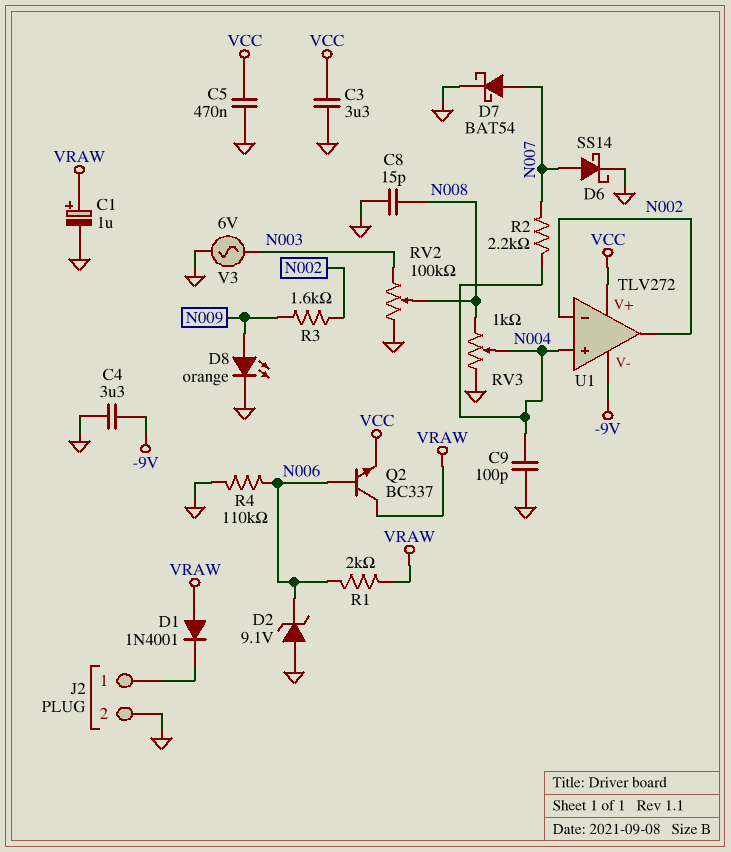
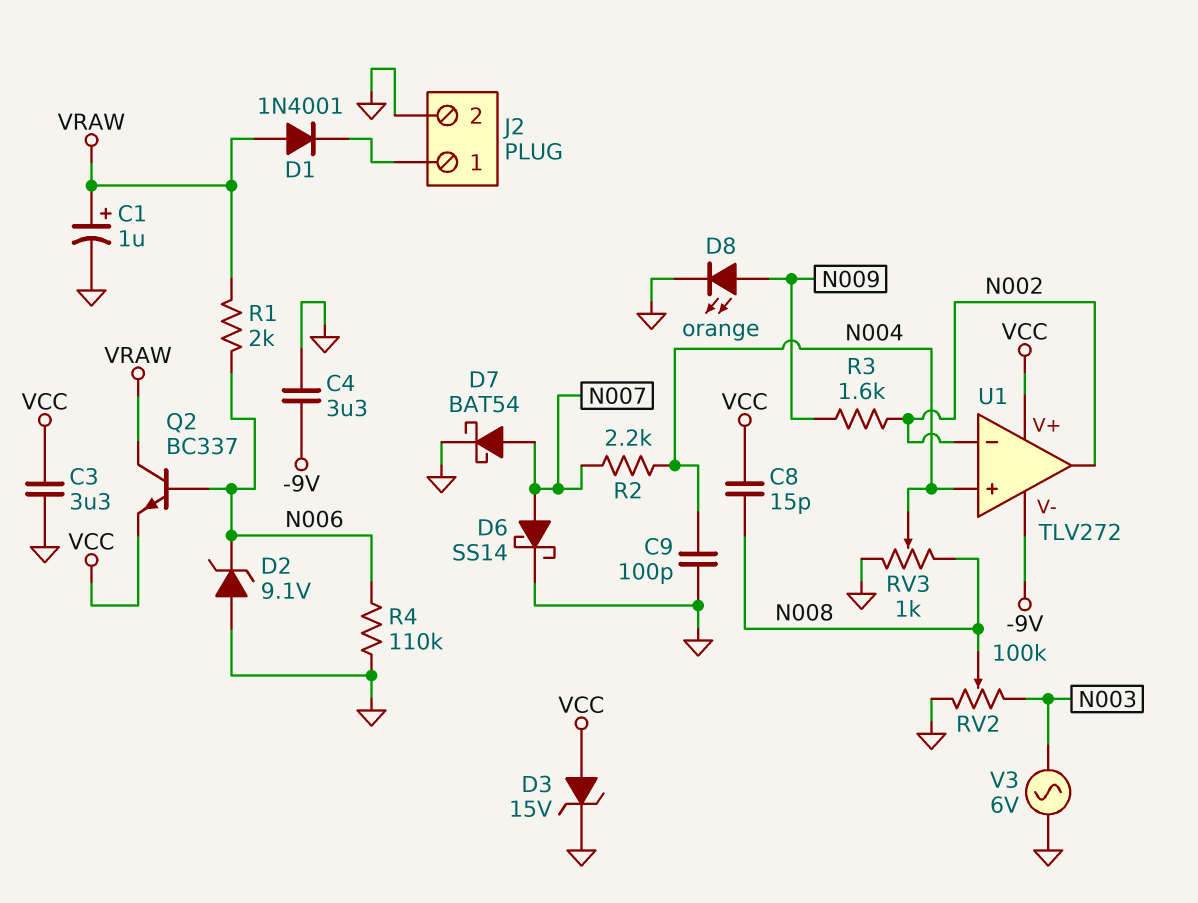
C5: 470nF (GND, VCC) -> none
C8: 15pF (GND, N008) -> 15pF (N008, VCC)
D3: none -> zener 15V (A VCC, K GND)

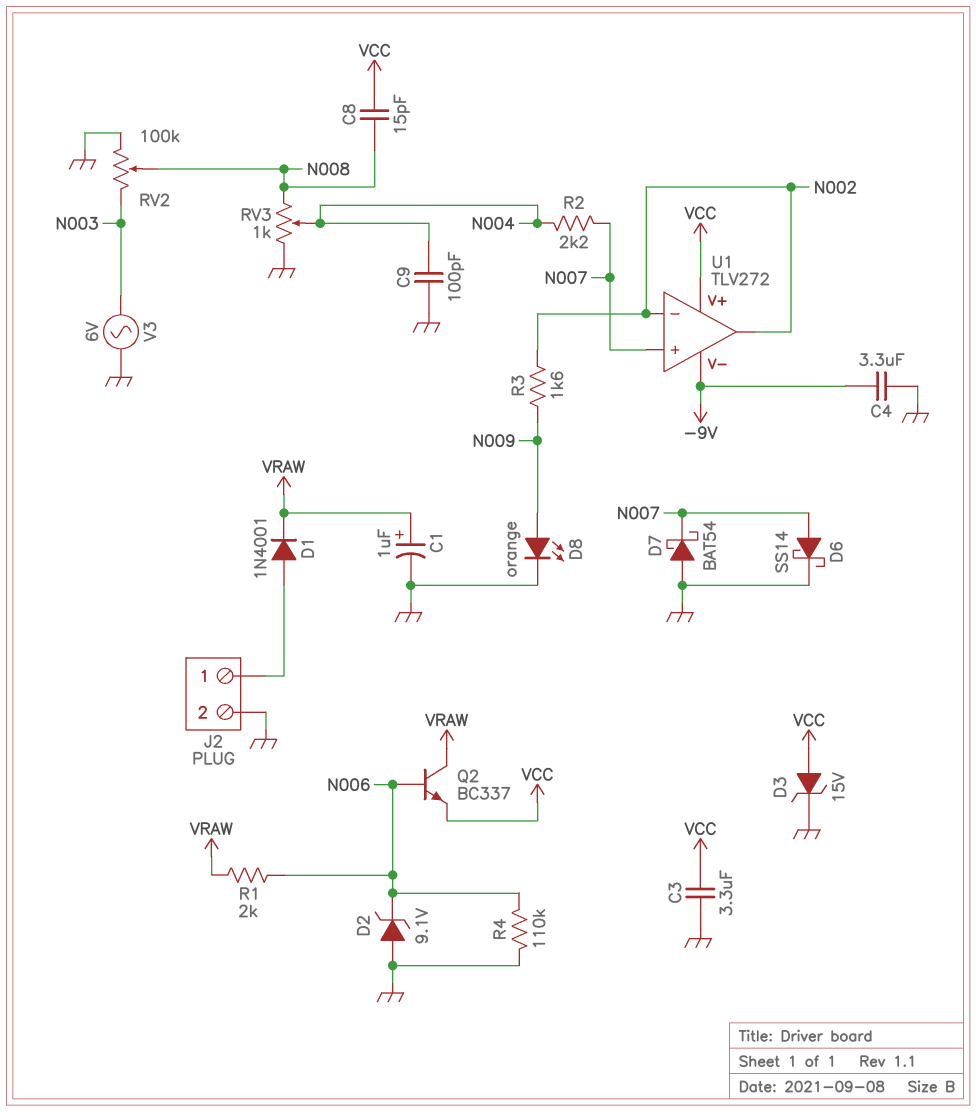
D1: diode 1N4001 (A VRAW, K J2/1) -> diode 1N4001 (A J2/1, K VRAW)
D7: schottky BAT54 (A N007, K GND) -> schottky BAT54 (A GND, K N007)
U1 pin in+: N004 -> N007

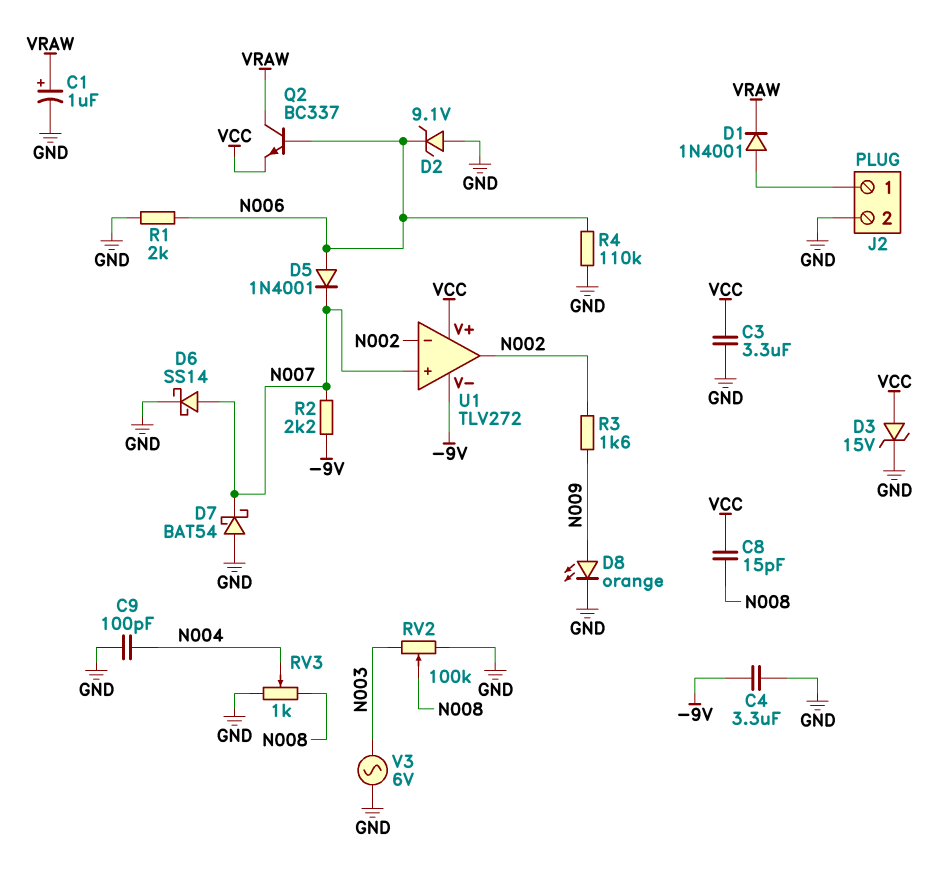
D5: none -> diode 1N4001 (A N006, K N007)
R1: 2k (N006, VRAW) -> 2k (GND, N006)
R2: 2.2k (N004, N007) -> 2.2k (-9V, N007)

